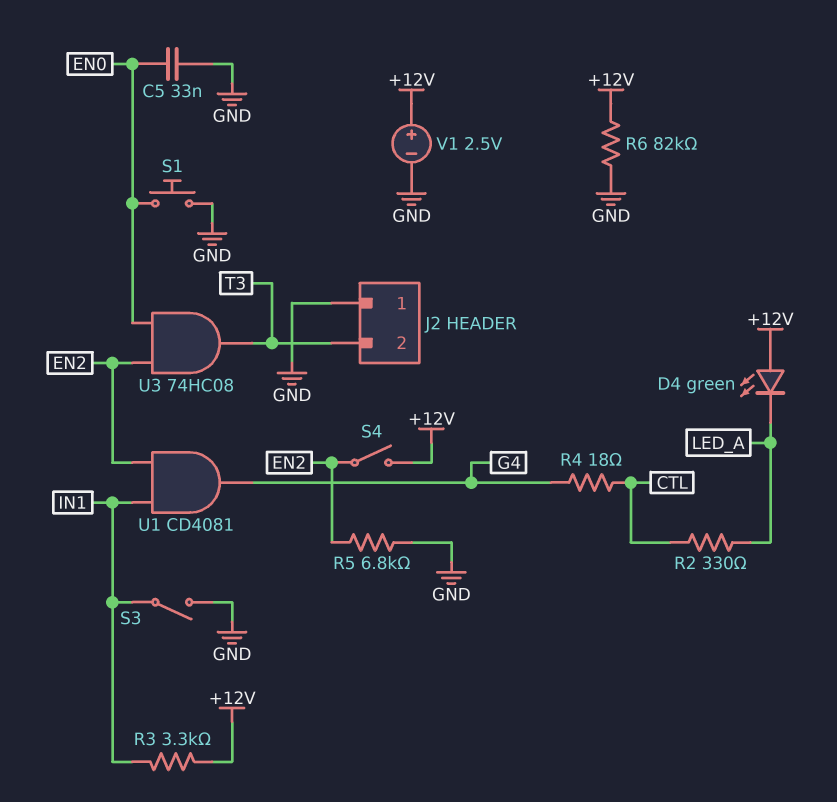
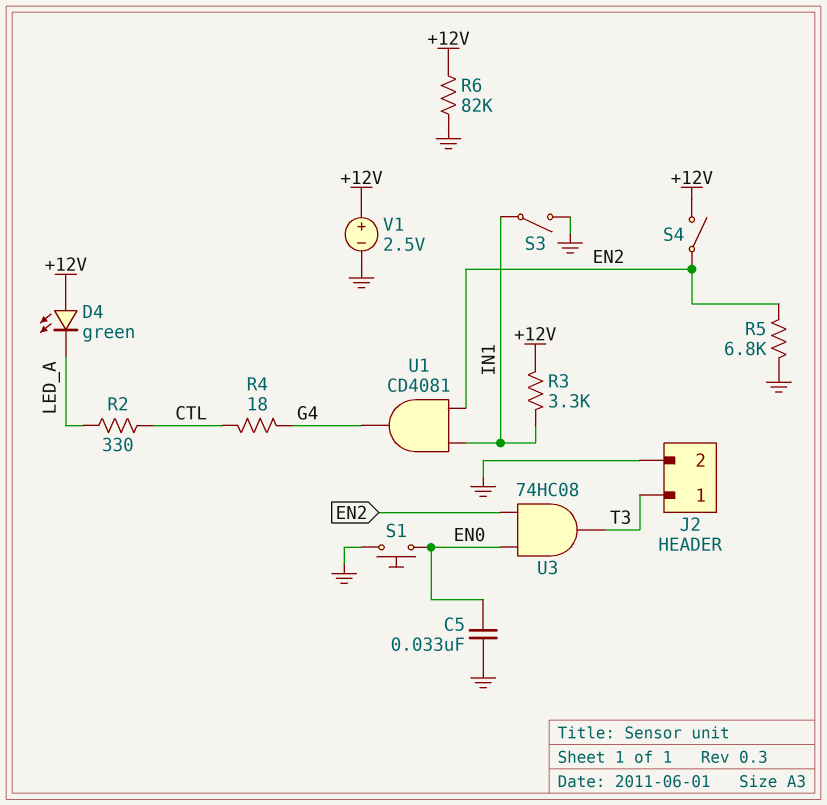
J2 pin 1: GND -> T3
J2 pin 2: T3 -> GND

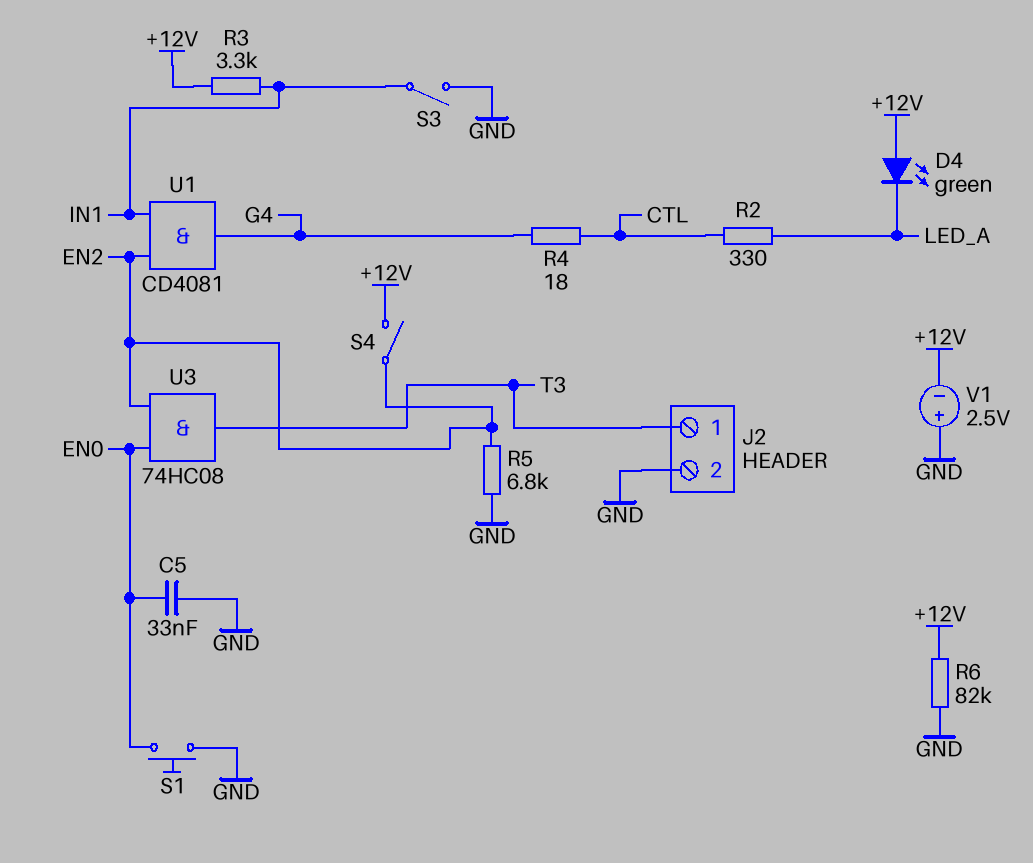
V1: 2.5V (plus +12V, minus GND) -> 2.5V (plus GND, minus +12V)

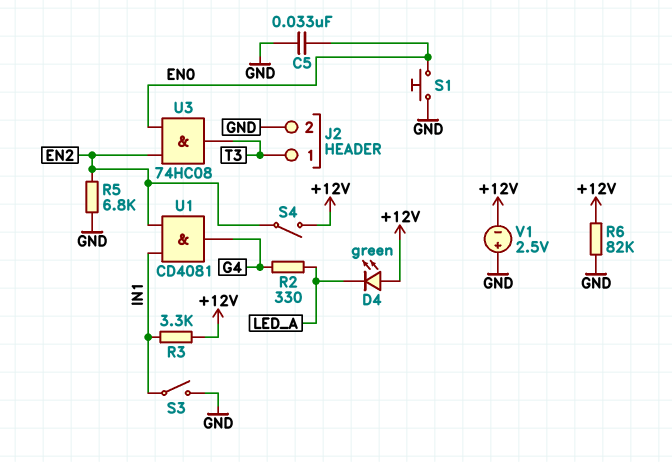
R2: 330 (CTL, LED_A) -> 330 (G4, LED_A)
R4: 18 (CTL, G4) -> none

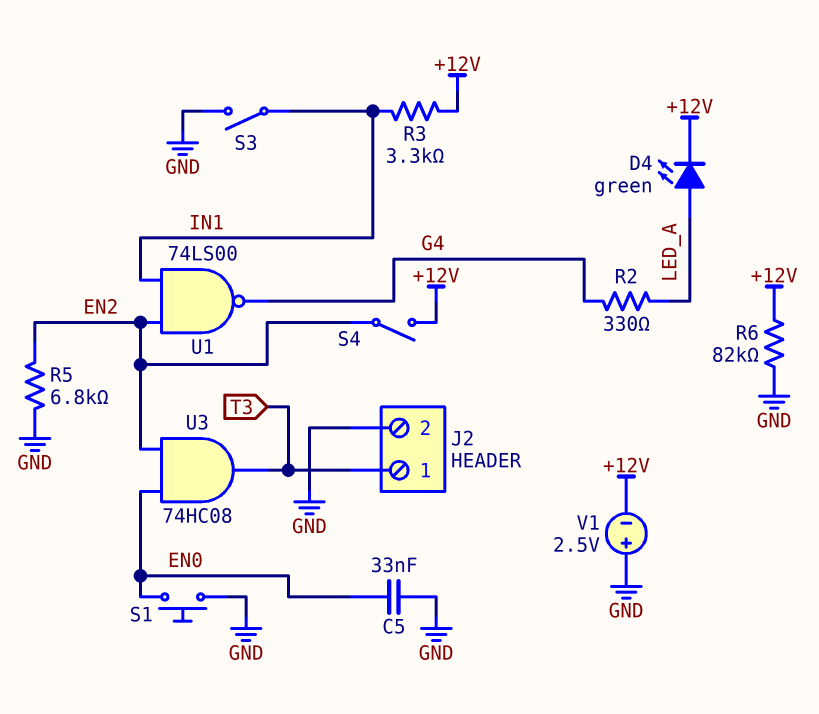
D4: LED green (A +12V, K LED_A) -> LED green (A LED_A, K +12V)
U1: AND CD4081 (in EN2, in IN1, out G4) -> NAND 74LS00 (in EN2, in IN1, out G4)

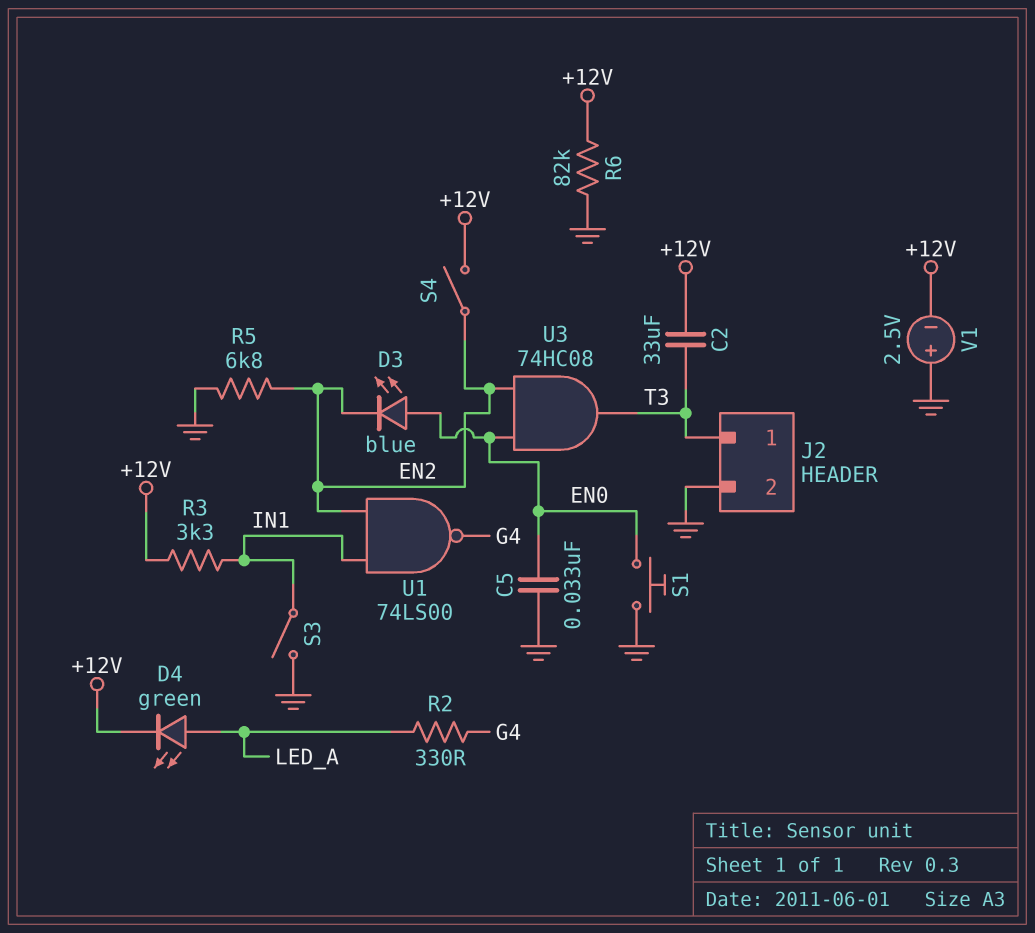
C2: none -> 33uF (+12V, T3)
D3: none -> LED blue (A EN0, K EN2)

